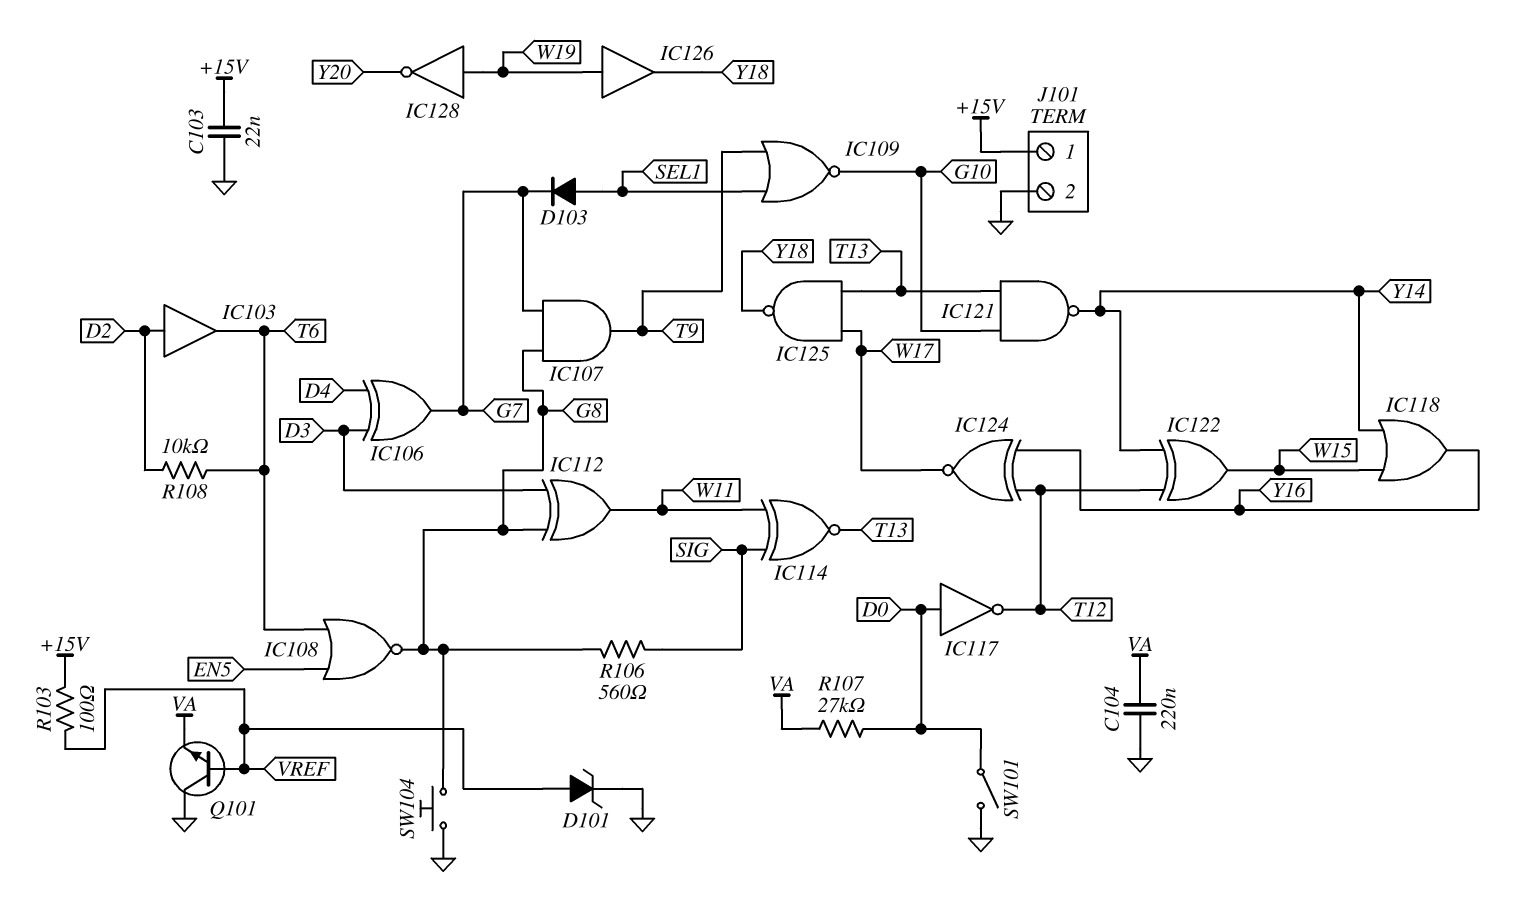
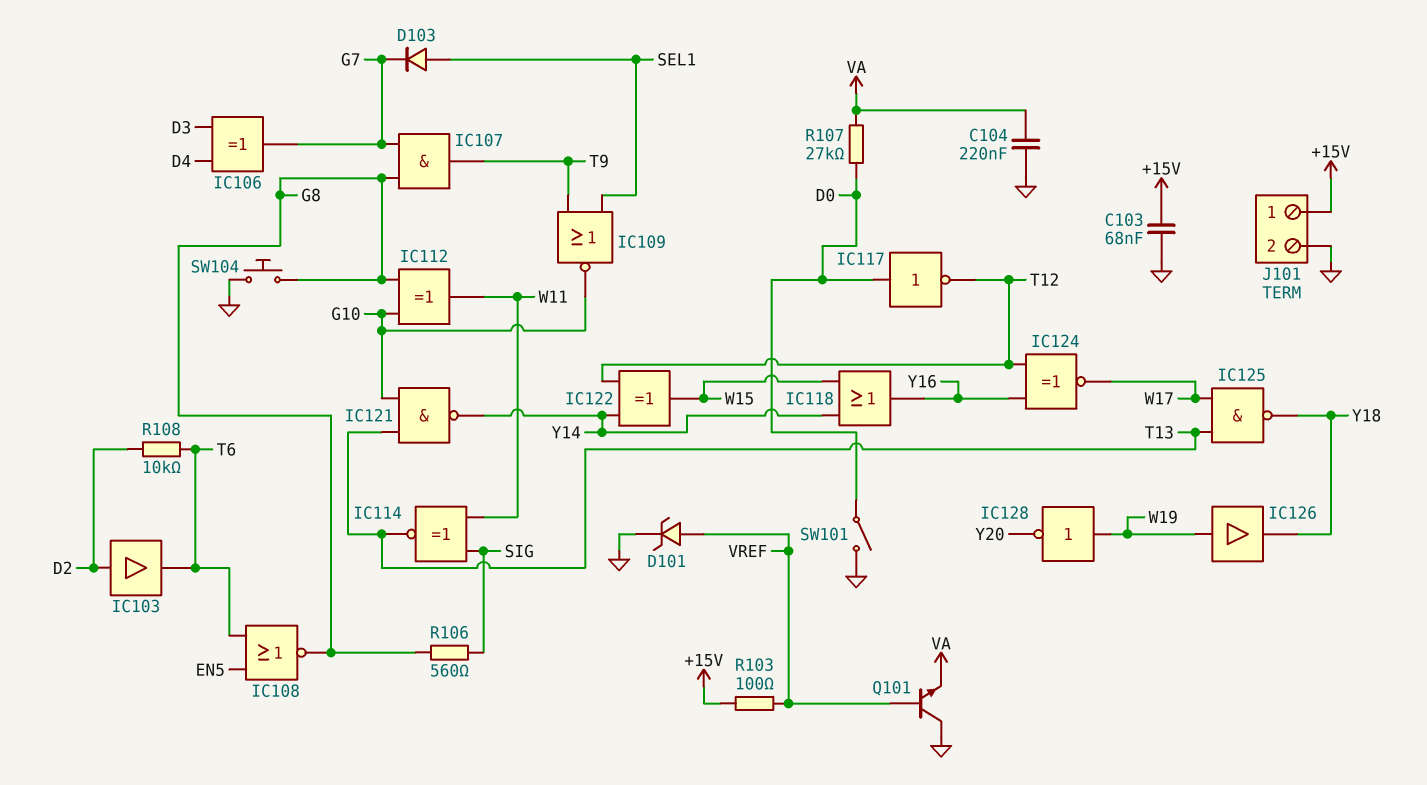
C103: 22nF (+15V, GND) -> 68nF (+15V, GND)
IC112: XOR (in D3, in G8, out W11) -> XOR (in G8, in G10, out W11)

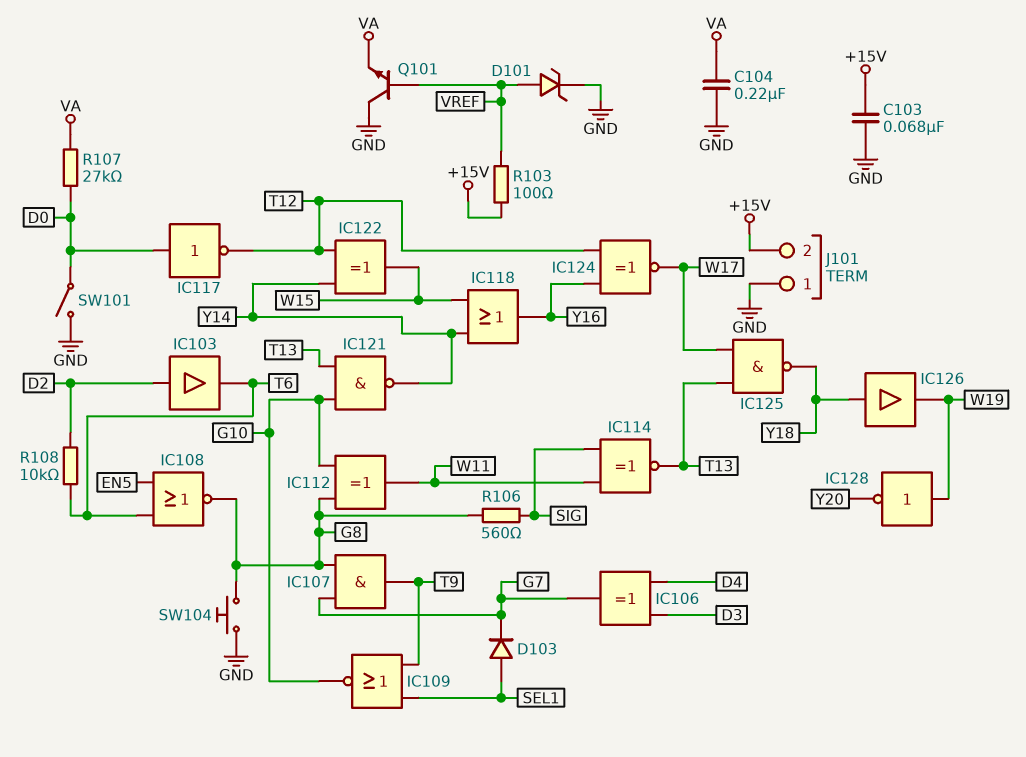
IC126: buffer (in W19, out Y18) -> buffer (in Y18, out W19)
J101 pin 1: +15V -> GND
J101 pin 2: GND -> +15V

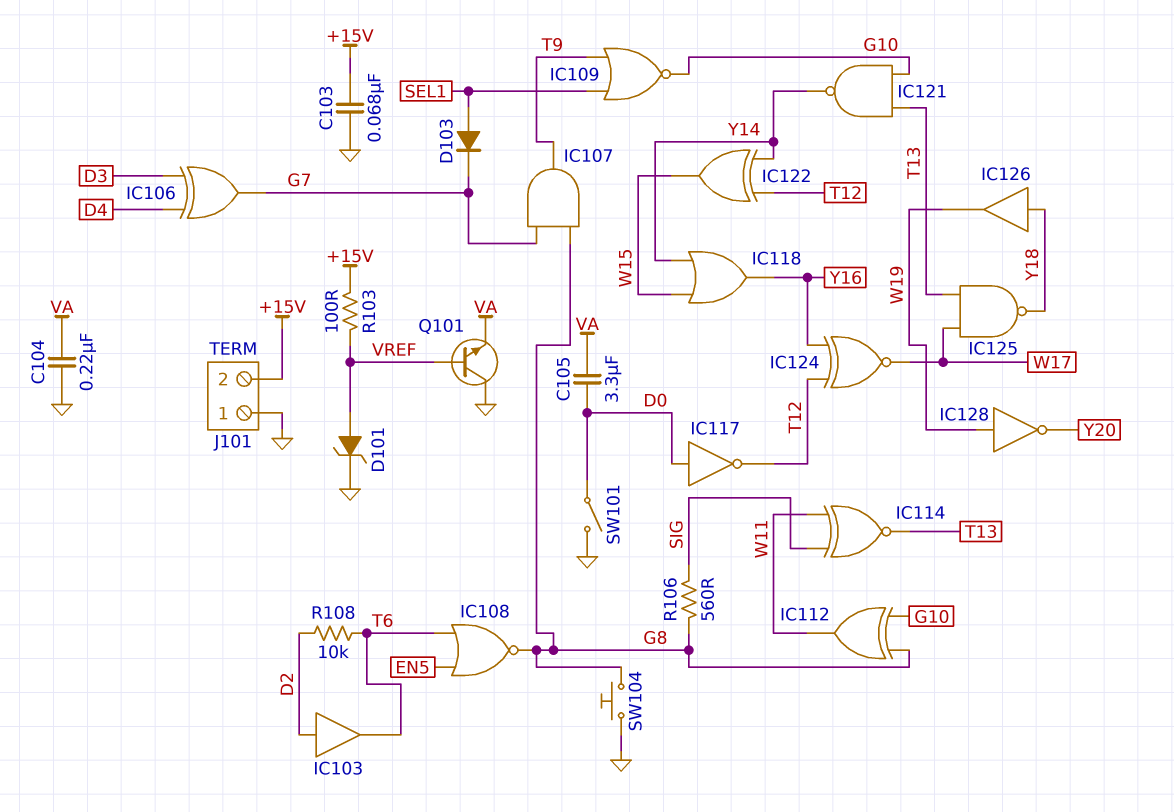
C105: none -> 3.3uF (D0, VA)
R107: 27k (D0, VA) -> none

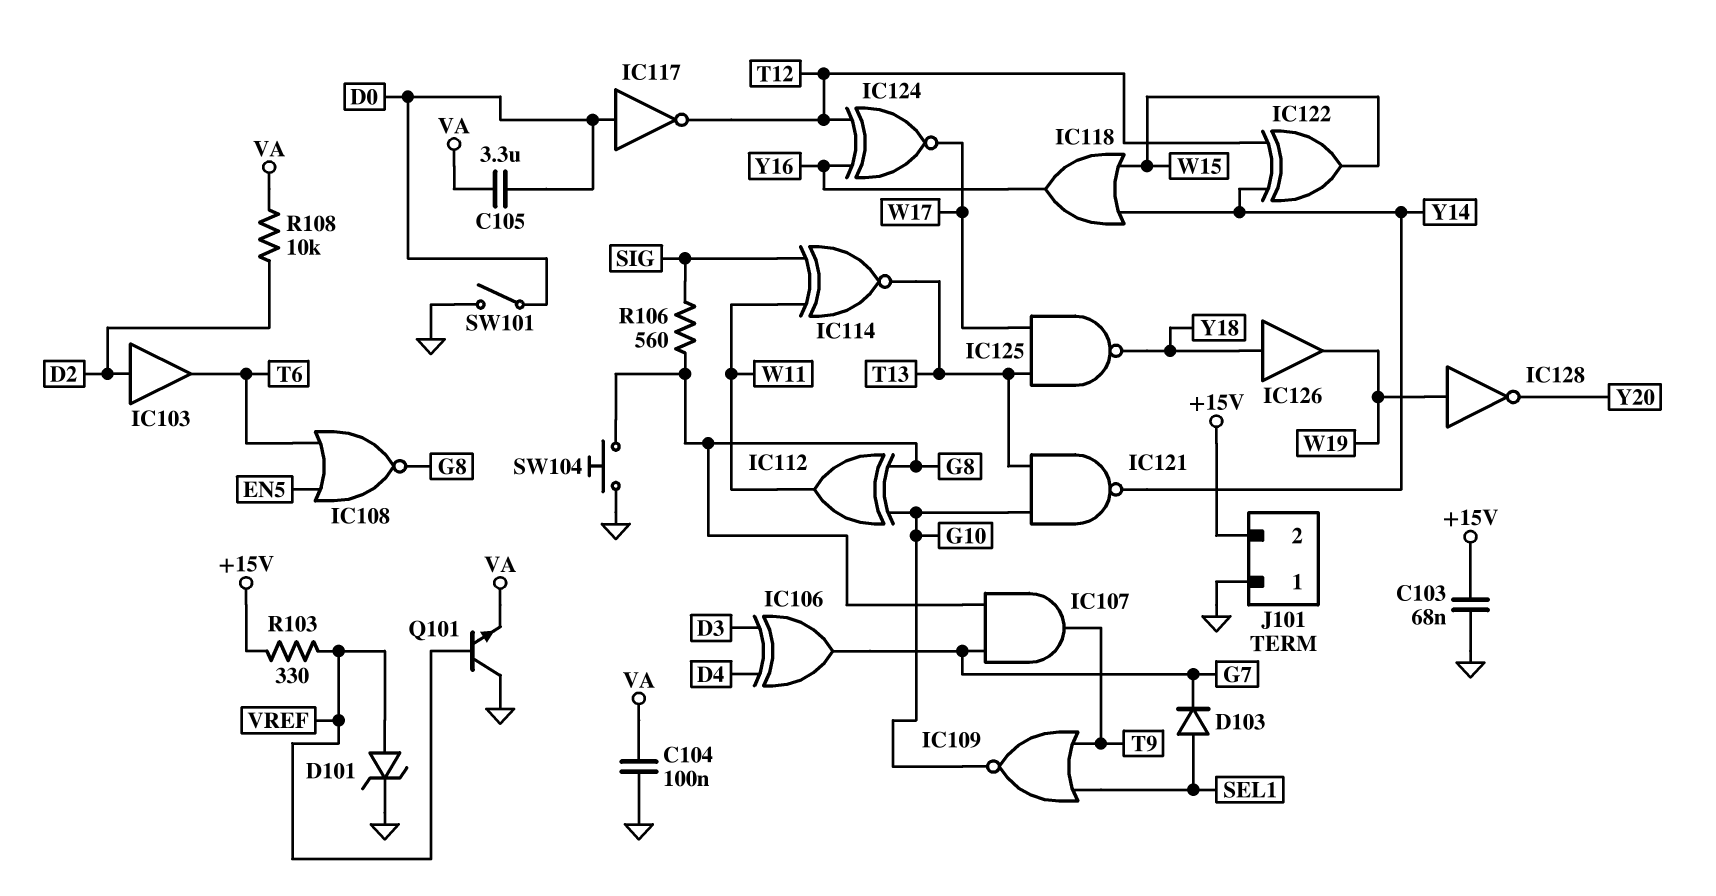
C104: 220nF (GND, VA) -> 100nF (GND, VA)
R103: 100 (+15V, VREF) -> 330 (+15V, VREF)
R108: 10k (D2, T6) -> 10k (D2, VA)

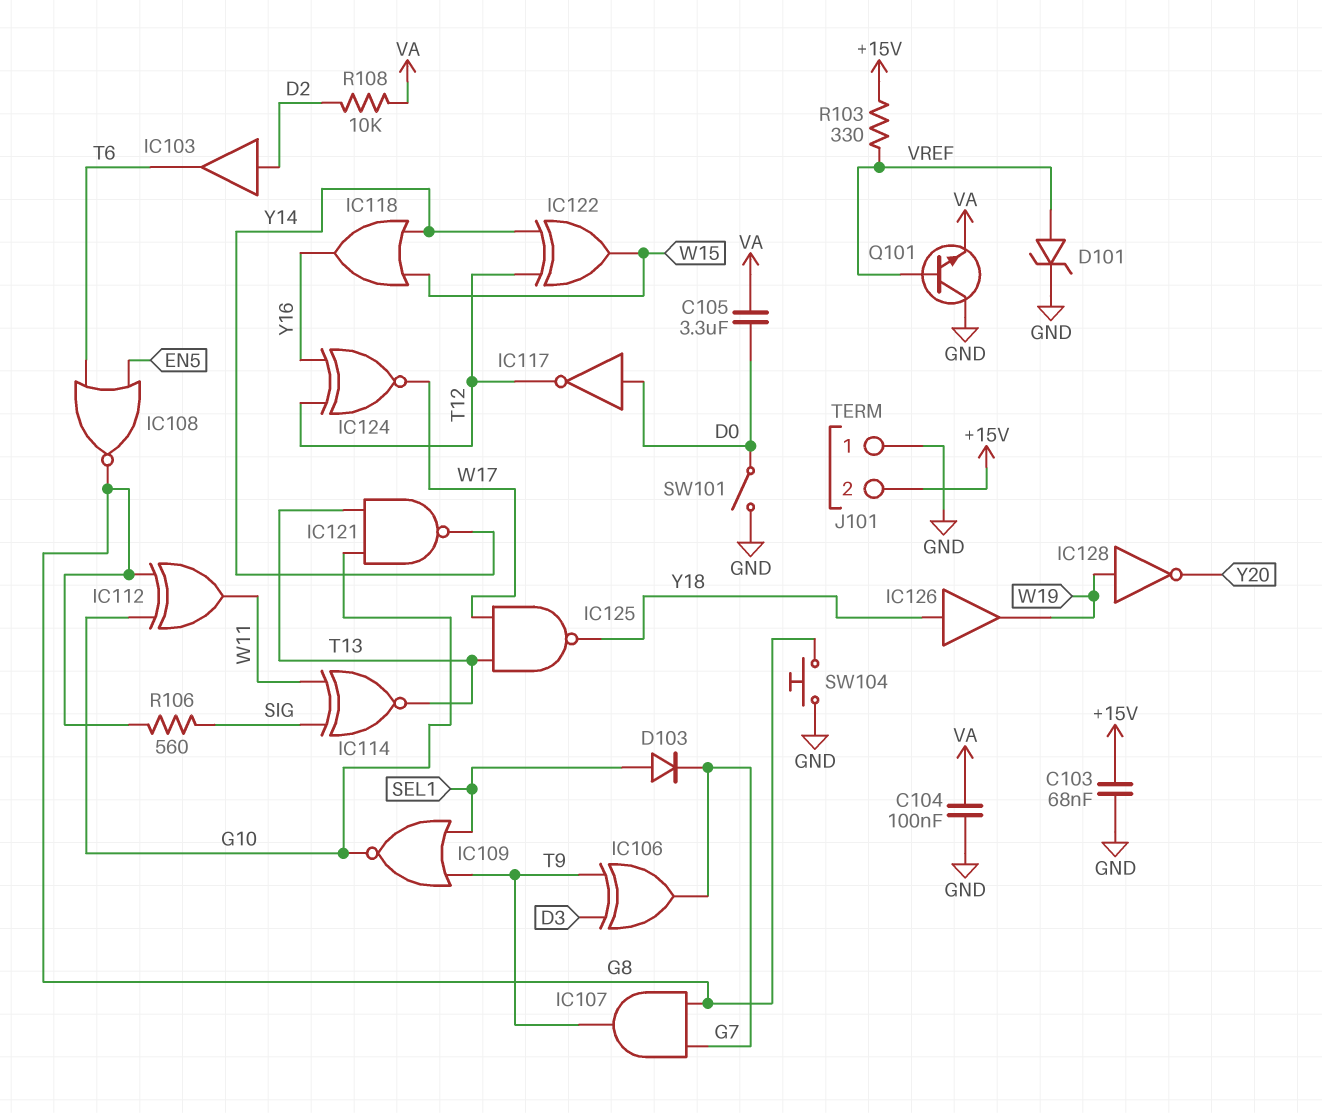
IC106: XOR (in D3, in D4, out G7) -> XOR (in D3, in T9, out G7)

